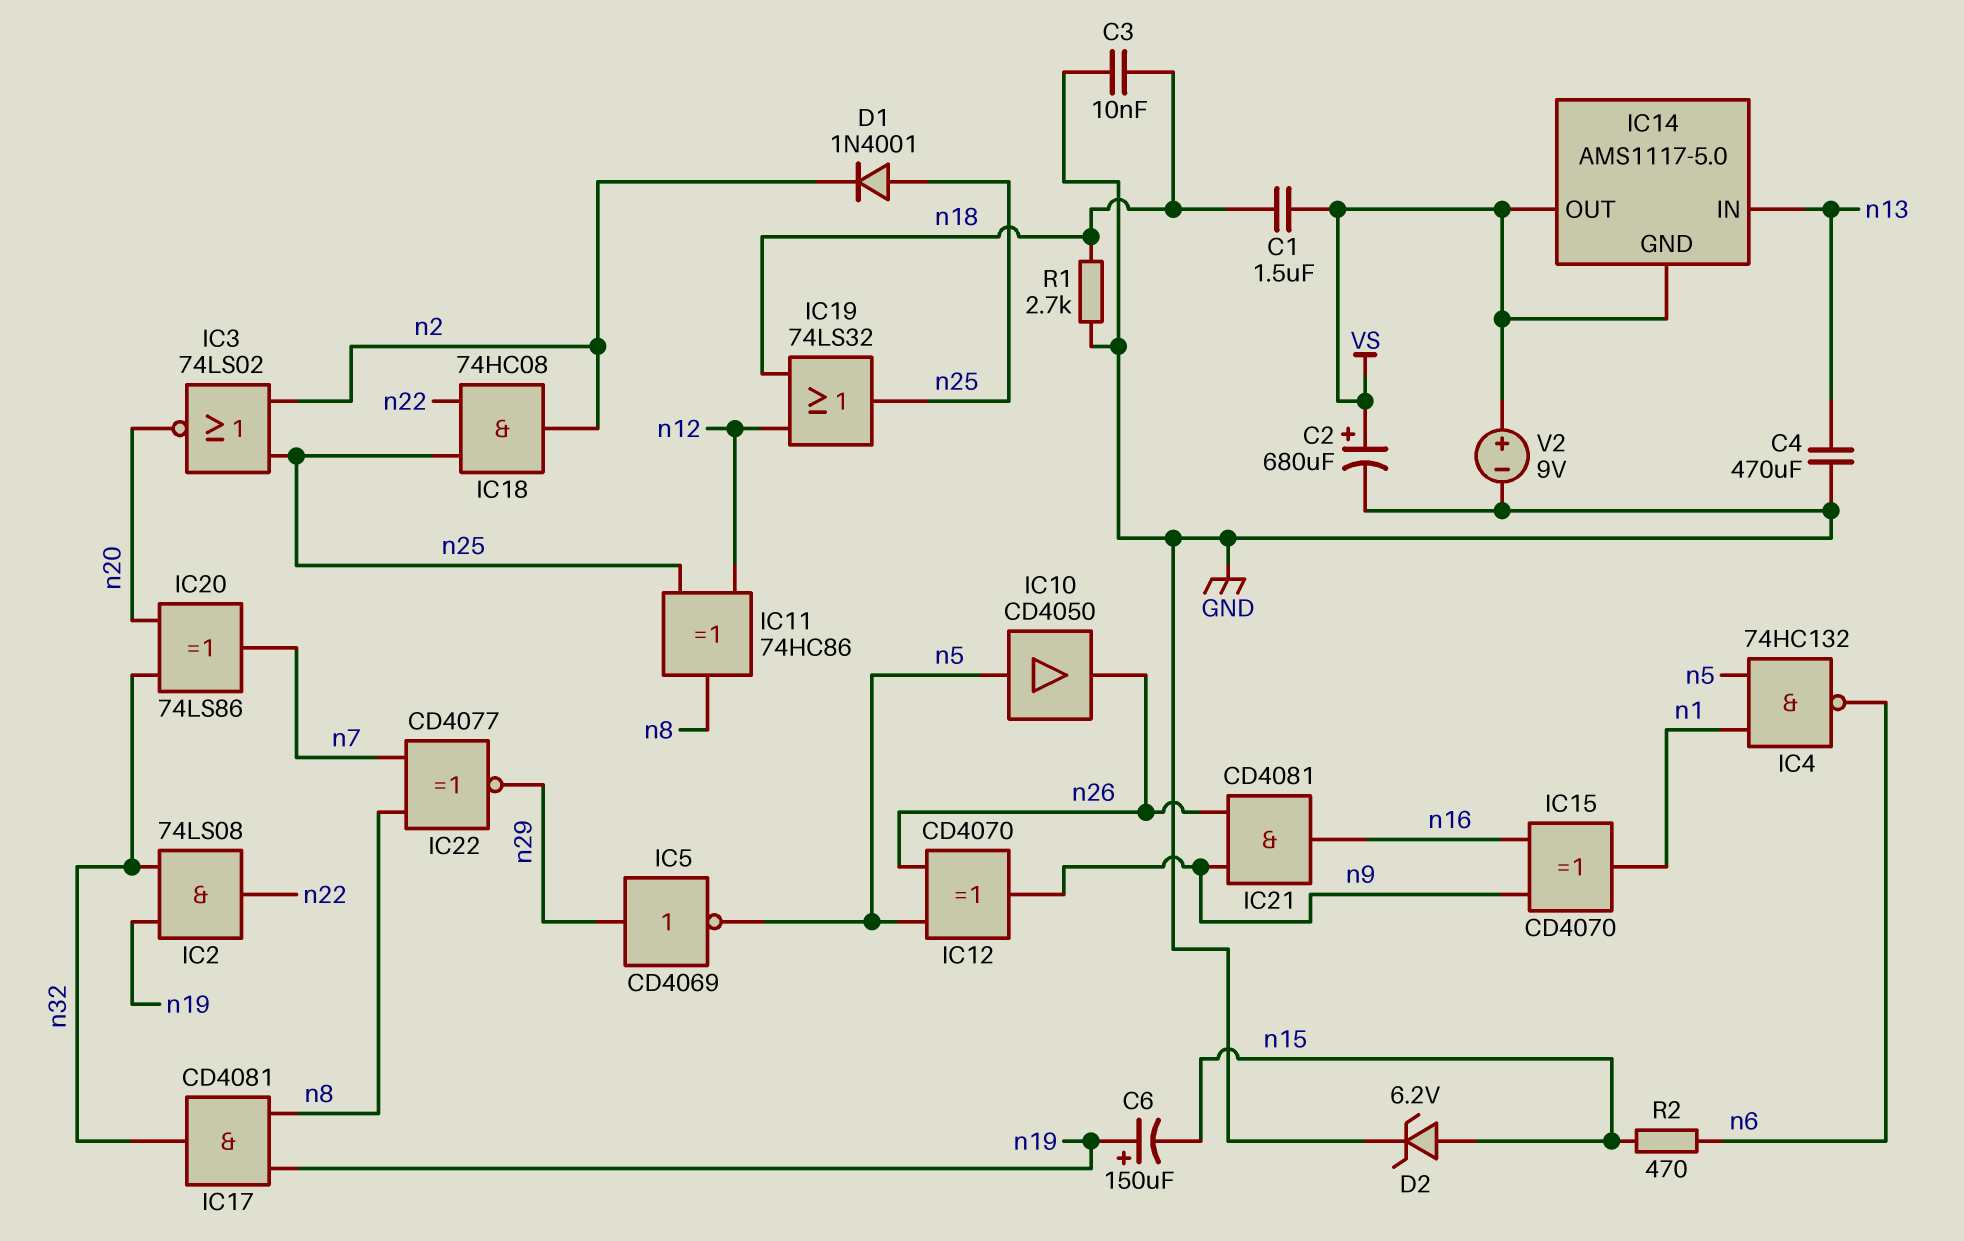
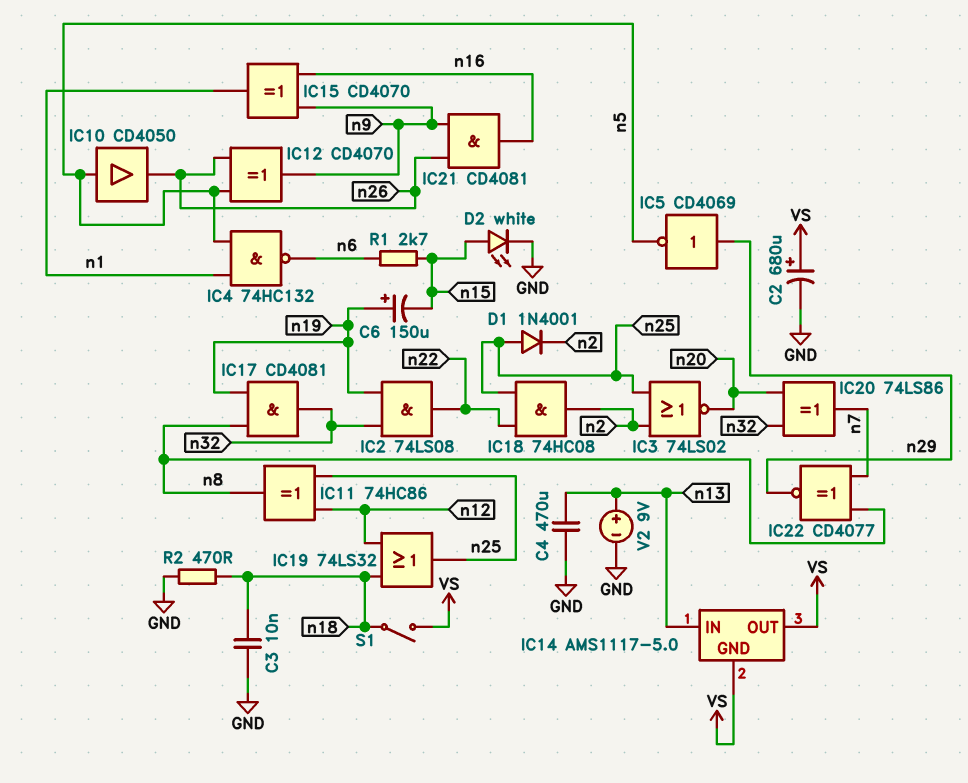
C1: 1.5uF (VS, n18) -> none
D2: zener 6.2V (A n15, K GND) -> LED white (A n15, K GND)
R1: 2.7k (GND, n18) -> 2.7k (n6, n15)
R2: 470 (n6, n15) -> 470 (GND, n18)
S1: none -> switch (VS, n18)
V2: 9V (plus VS, minus GND) -> 9V (plus n13, minus GND)

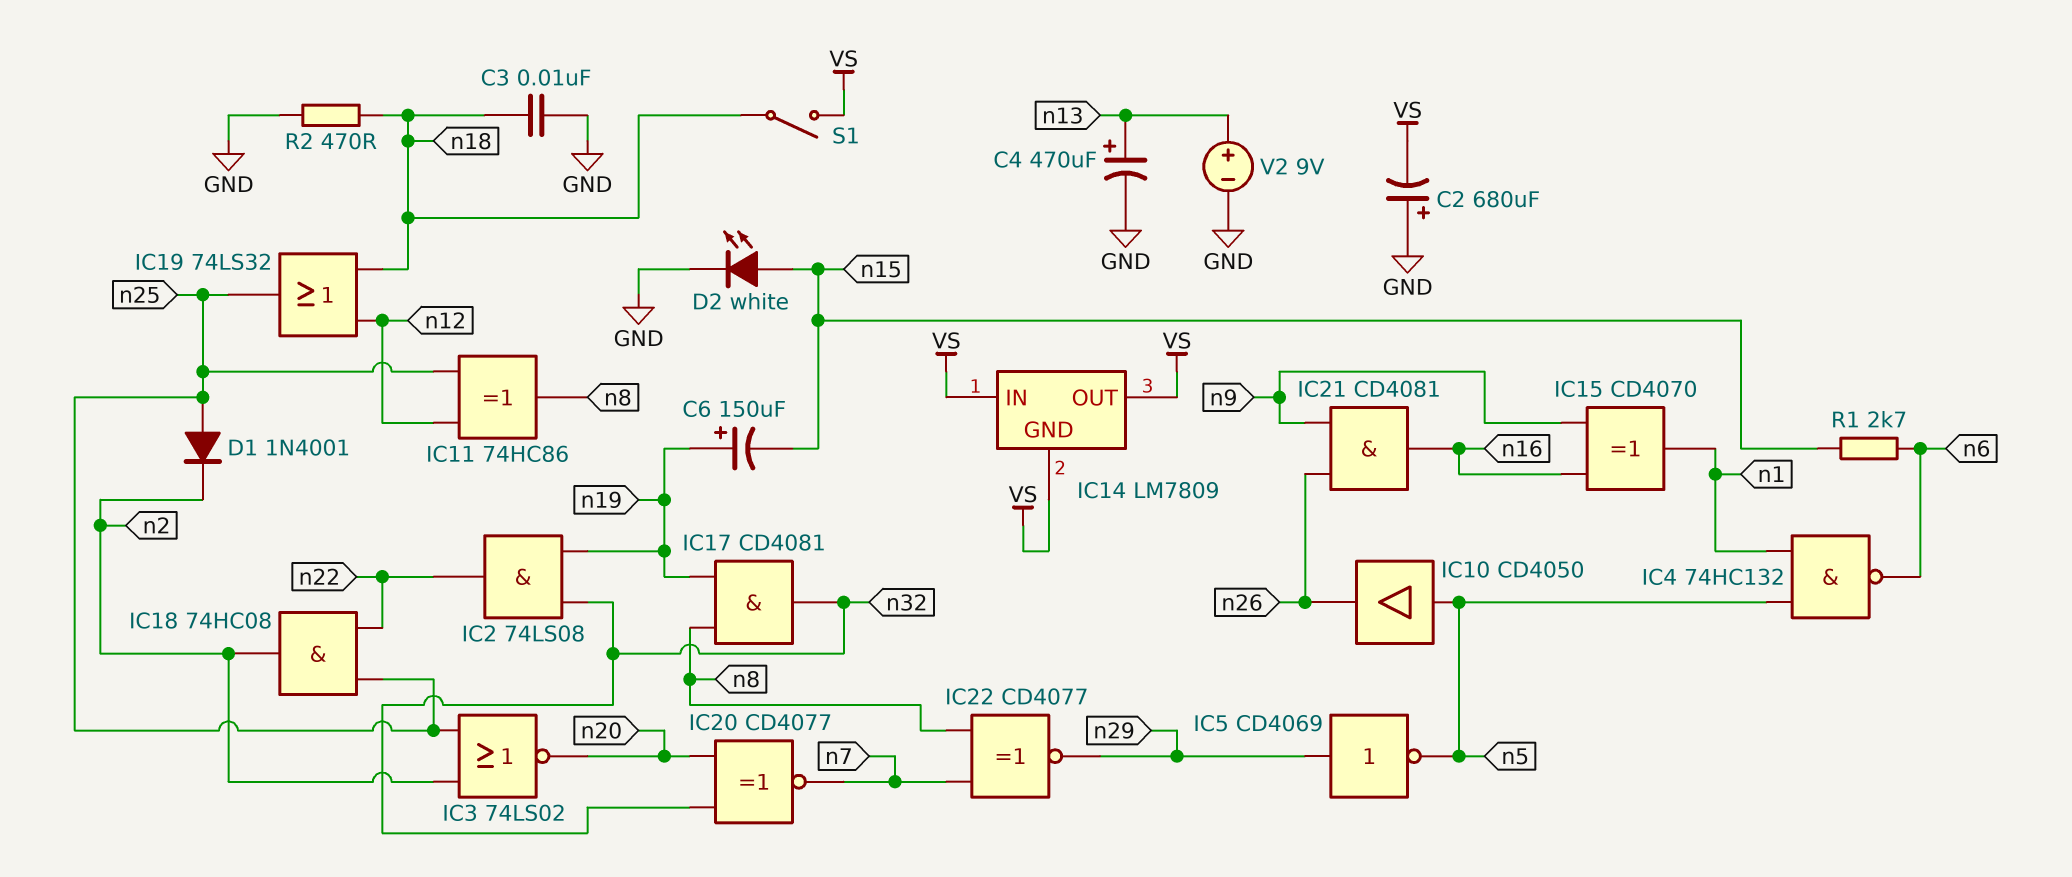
C2: 680uF (plus VS, minus GND) -> 680uF (plus GND, minus VS)
C4: 470uF (GND, n13) -> 470uF (plus n13, minus GND)
IC12: XOR CD4070 (in n5, in n26, out n9) -> none
IC14: AMS1117-5.0 -> LM7809
IC14 pin IN: n13 -> VS
IC20: XOR 74LS86 (in n20, in n32, out n7) -> XNOR CD4077 (in n20, in n32, out n7)

